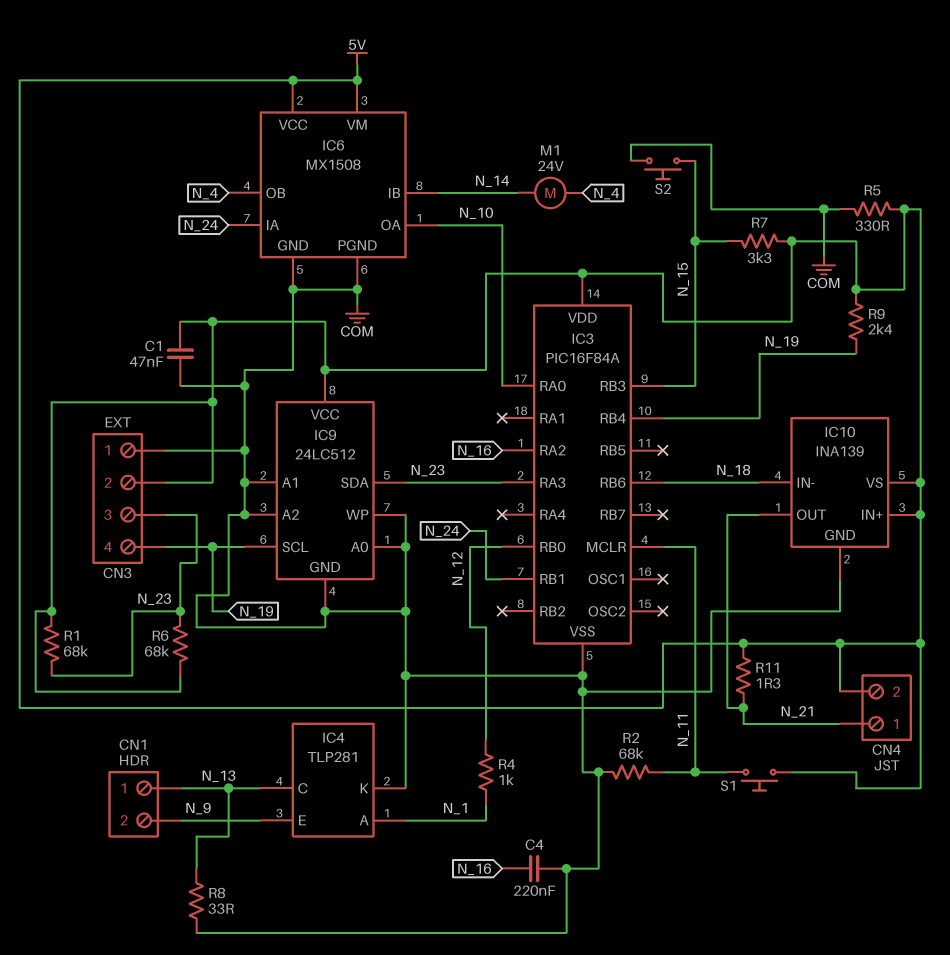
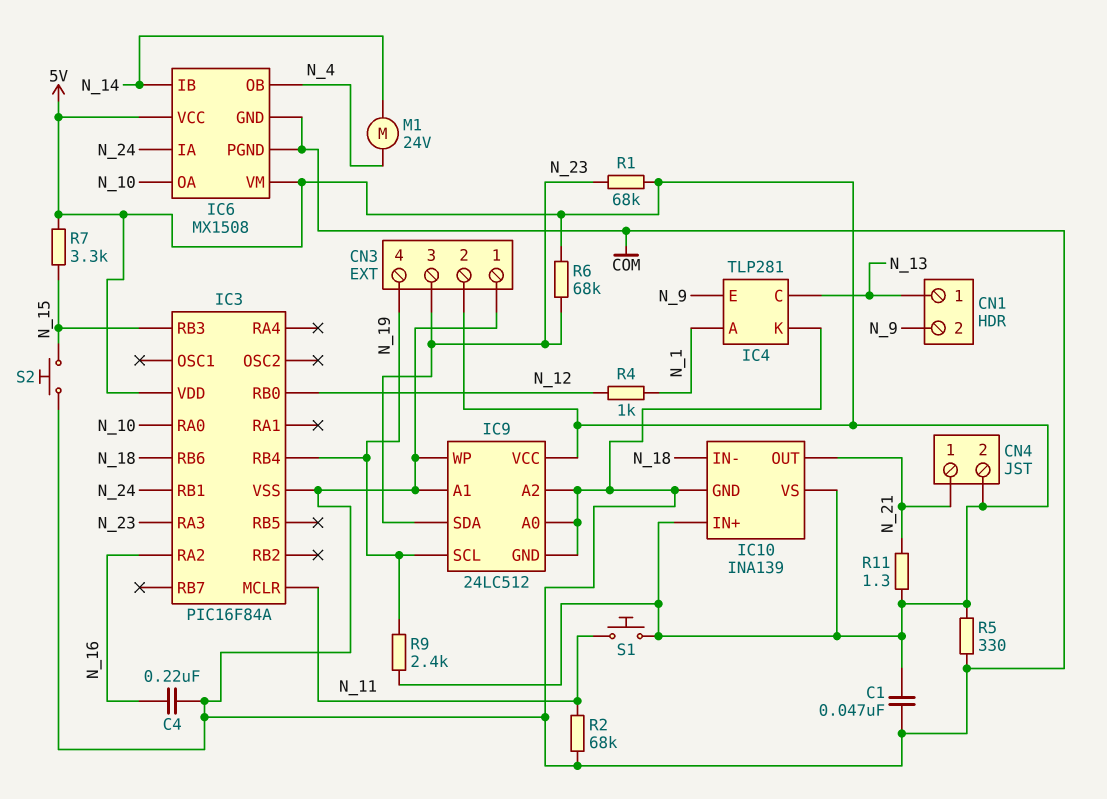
R8: 33 (COM, N_13) -> none

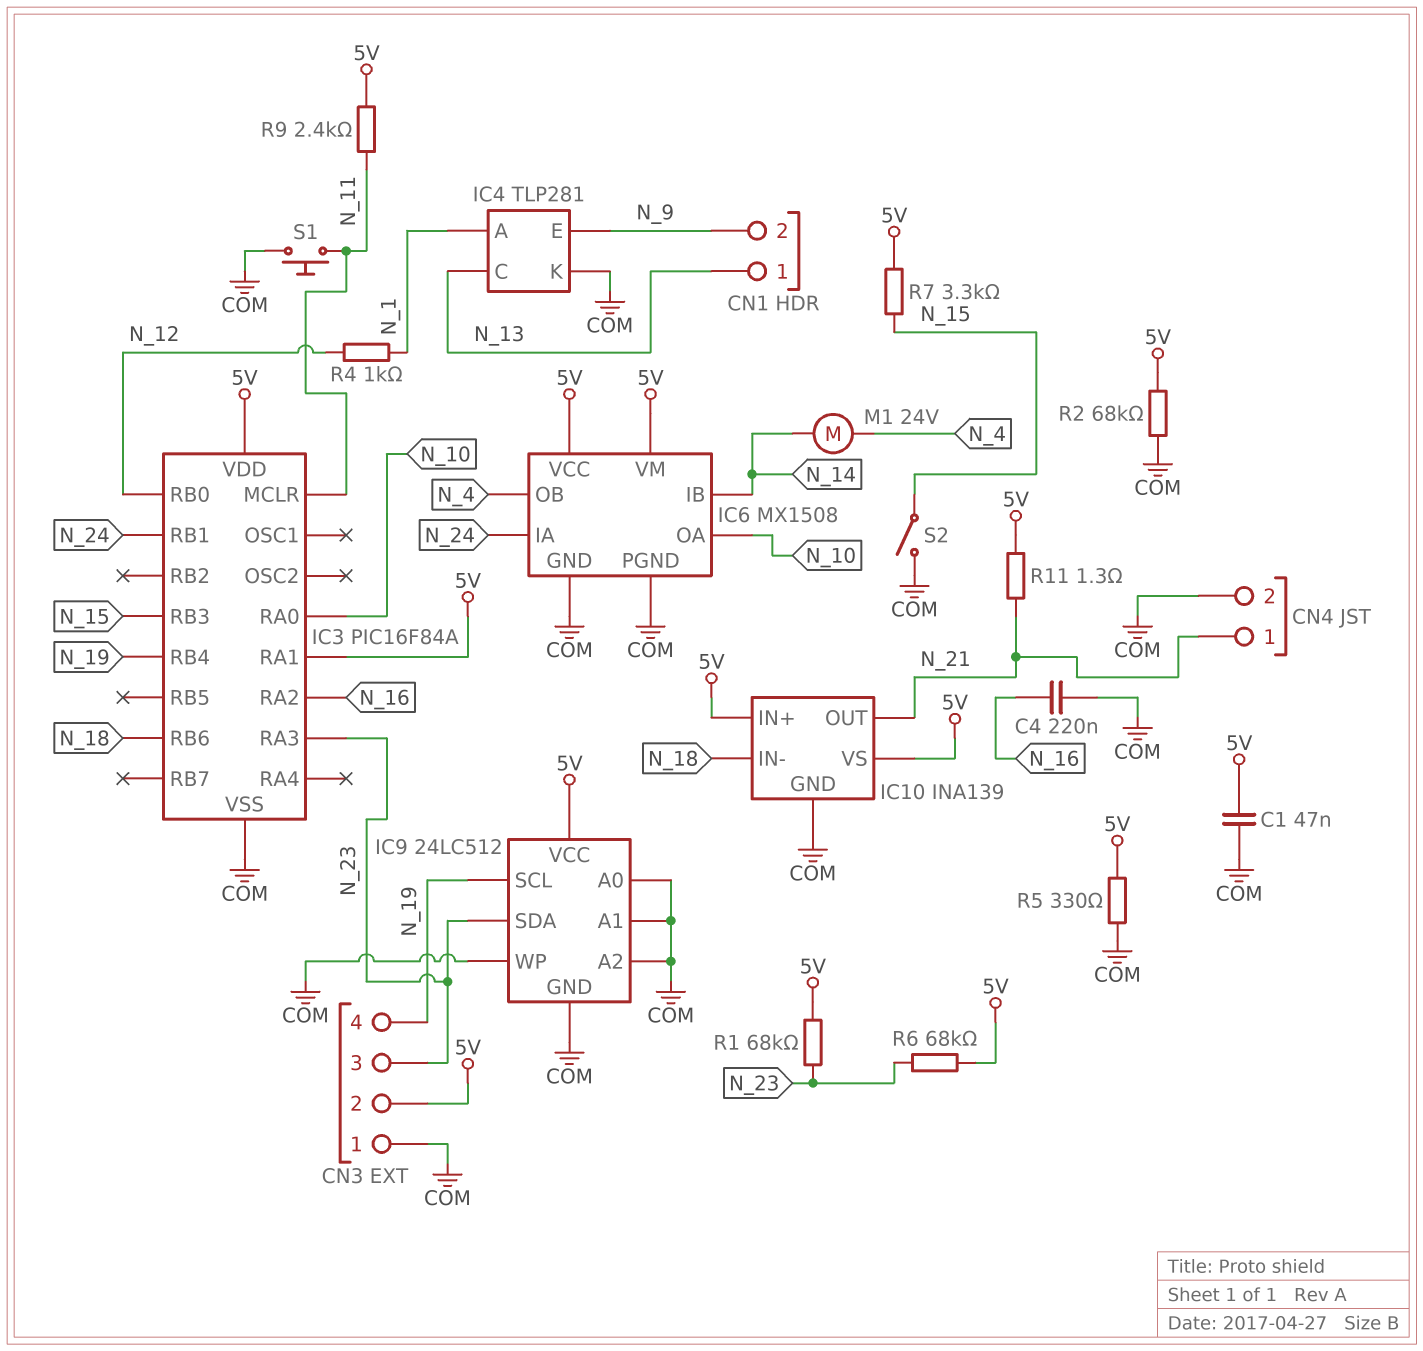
CN4 pin 2: 5V -> COM
IC3 pin RA1: none -> 5V
R2: 68k (COM, N_11) -> 68k (5V, COM)
R9: 2.4k (5V, N_19) -> 2.4k (5V, N_11)
S1: button (5V, N_11) -> button (COM, N_11)
S2: button (COM, N_15) -> switch (COM, N_15)

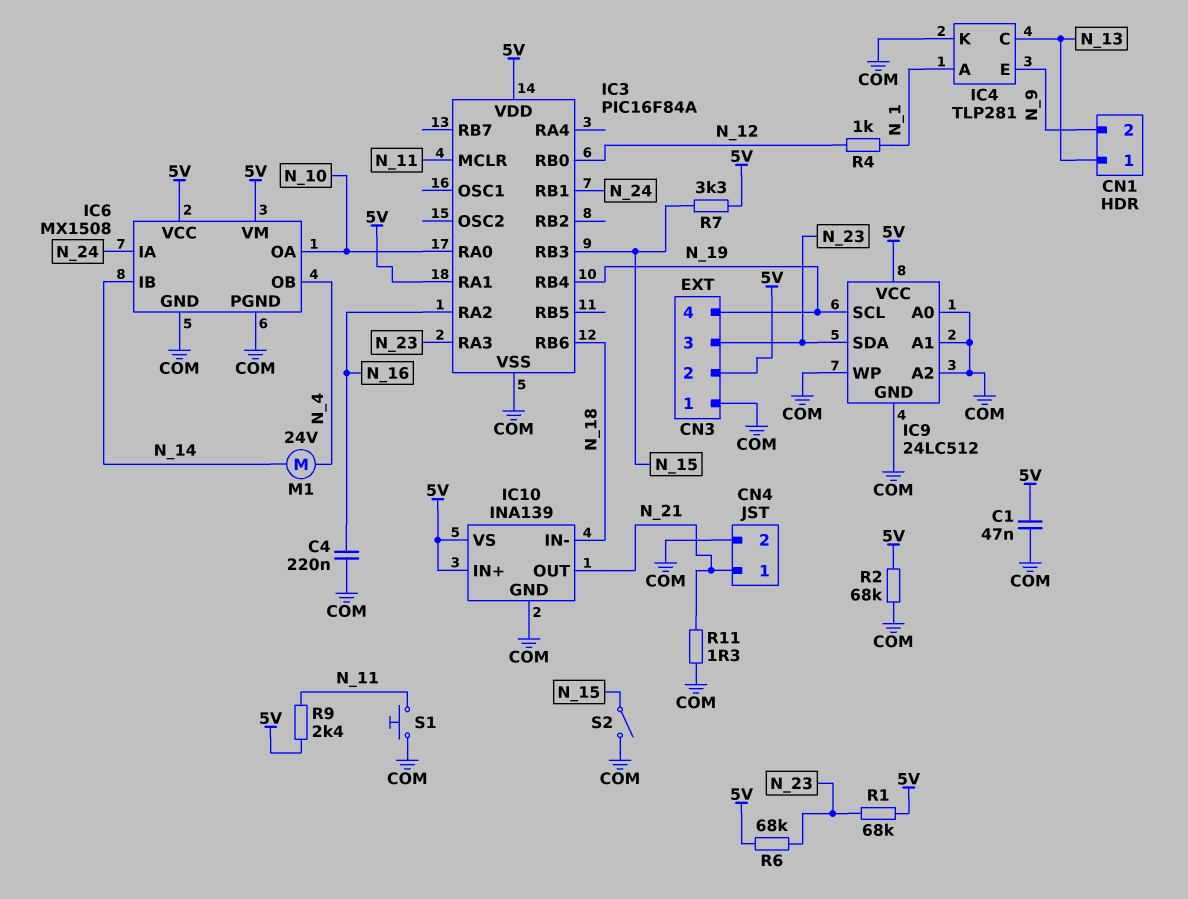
R5: 330 (5V, COM) -> none
R11: 1.3 (5V, N_21) -> 1.3 (COM, N_21)

